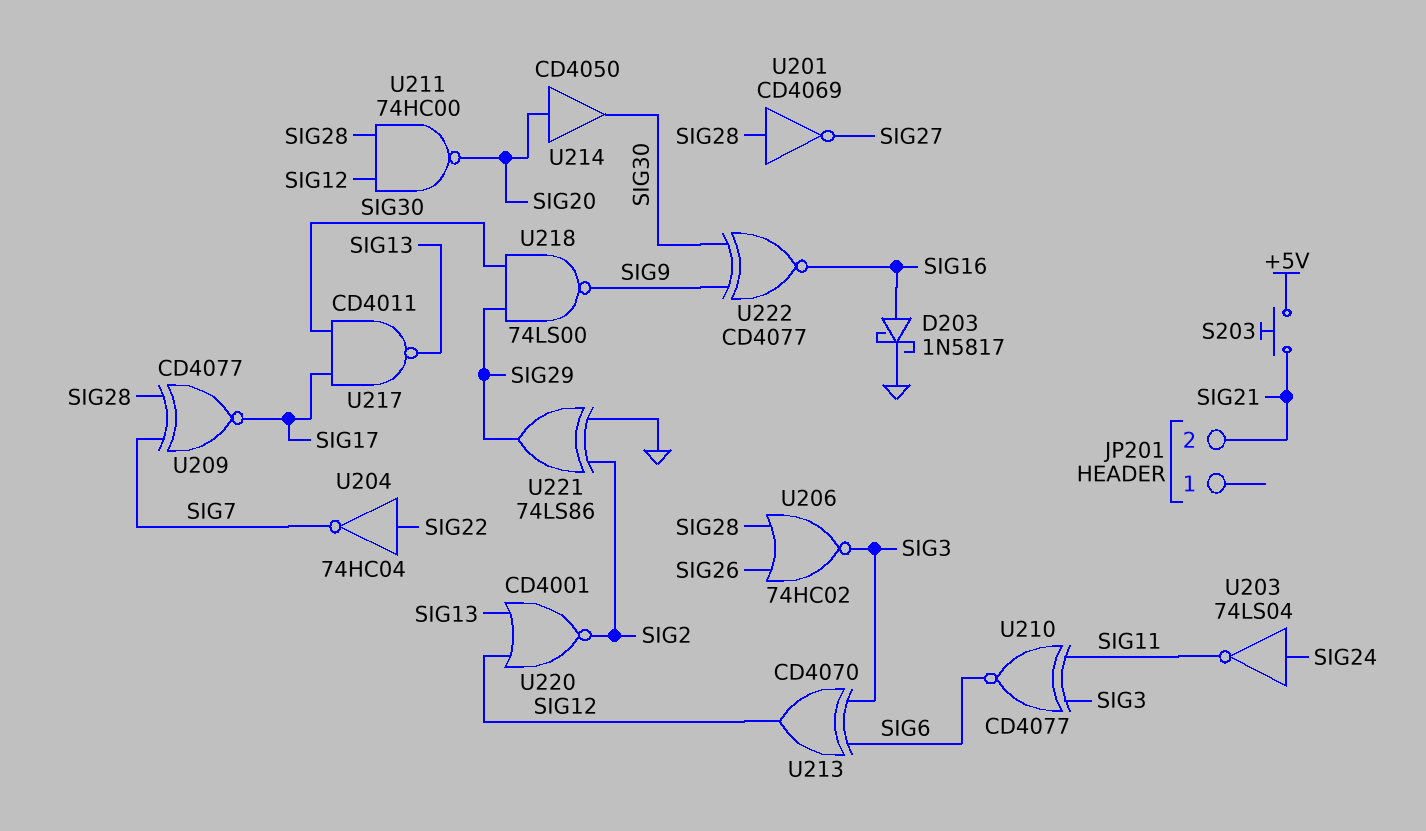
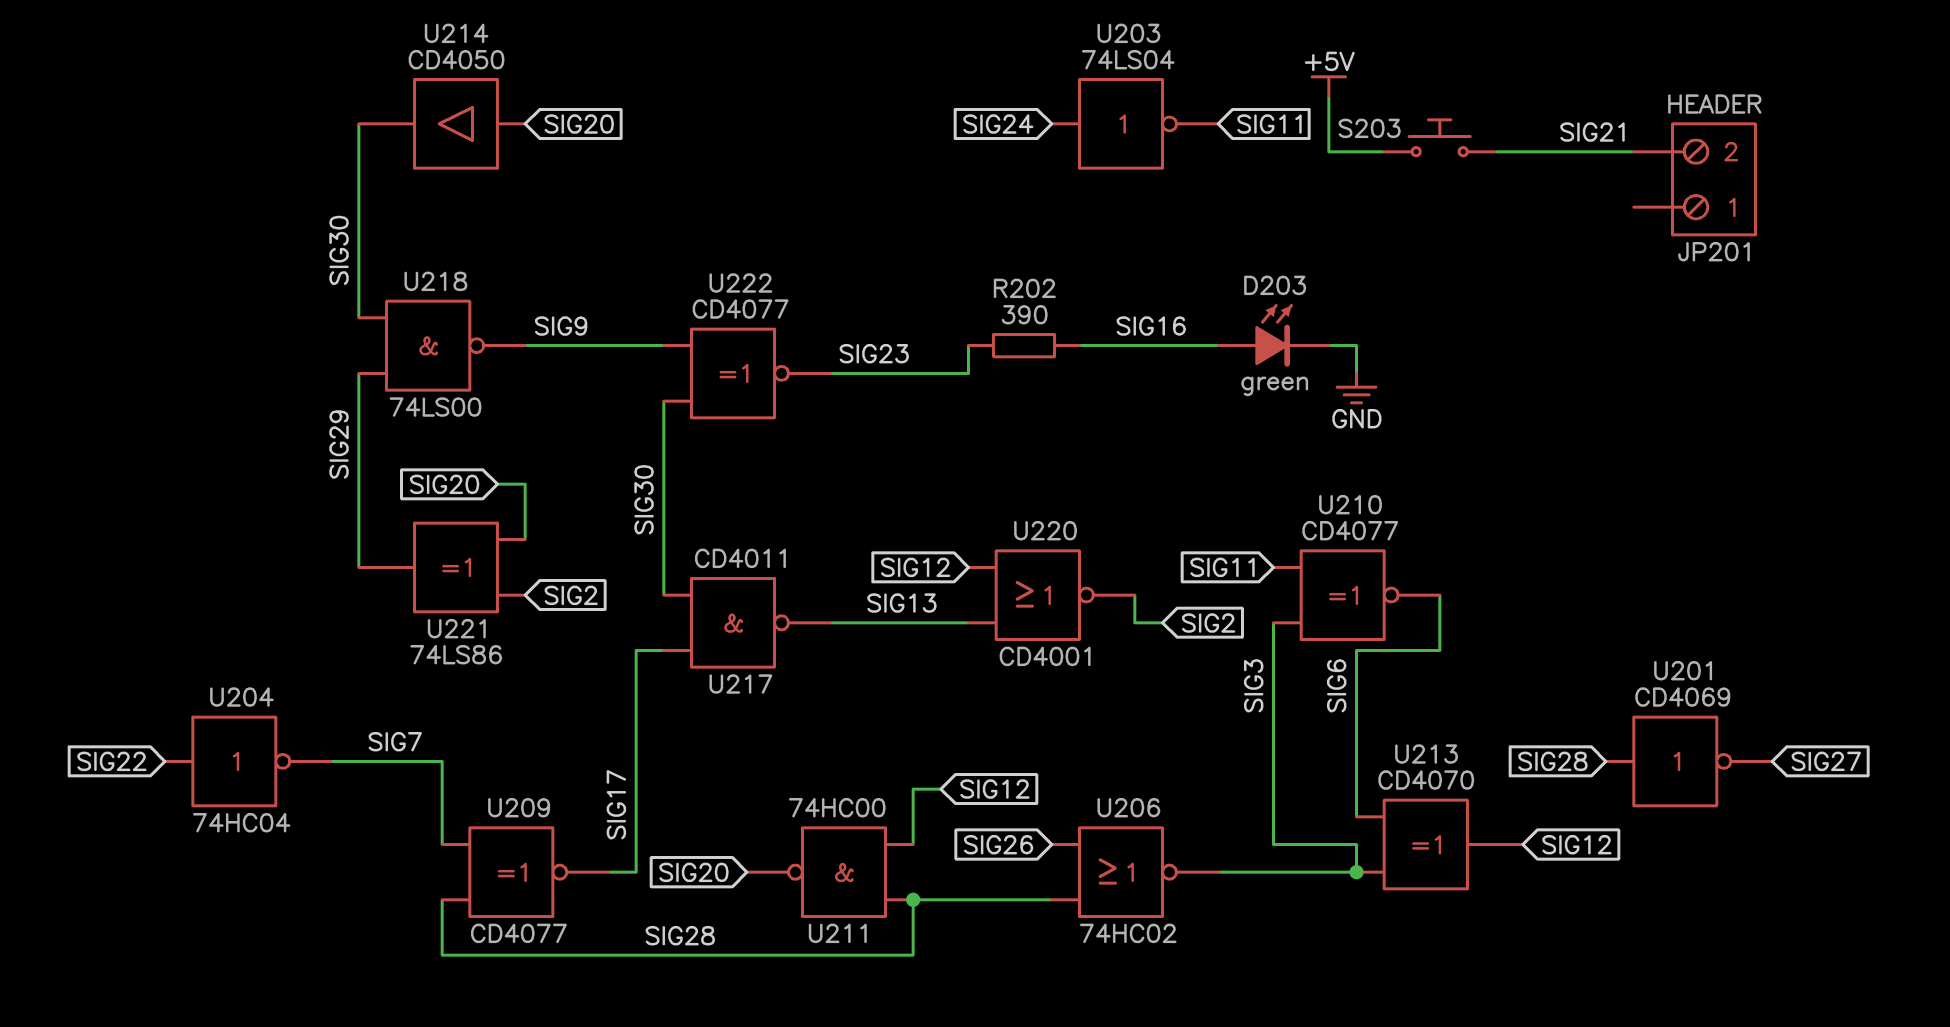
D203: schottky 1N5817 (A SIG16, K GND) -> LED green (A SIG16, K GND)
R202: none -> 390 (SIG16, SIG23)
U221: XOR 74LS86 (in GND, in SIG2, out SIG29) -> XOR 74LS86 (in SIG2, in SIG20, out SIG29)
U222: XNOR CD4077 (in SIG9, in SIG30, out SIG16) -> XNOR CD4077 (in SIG9, in SIG30, out SIG23)

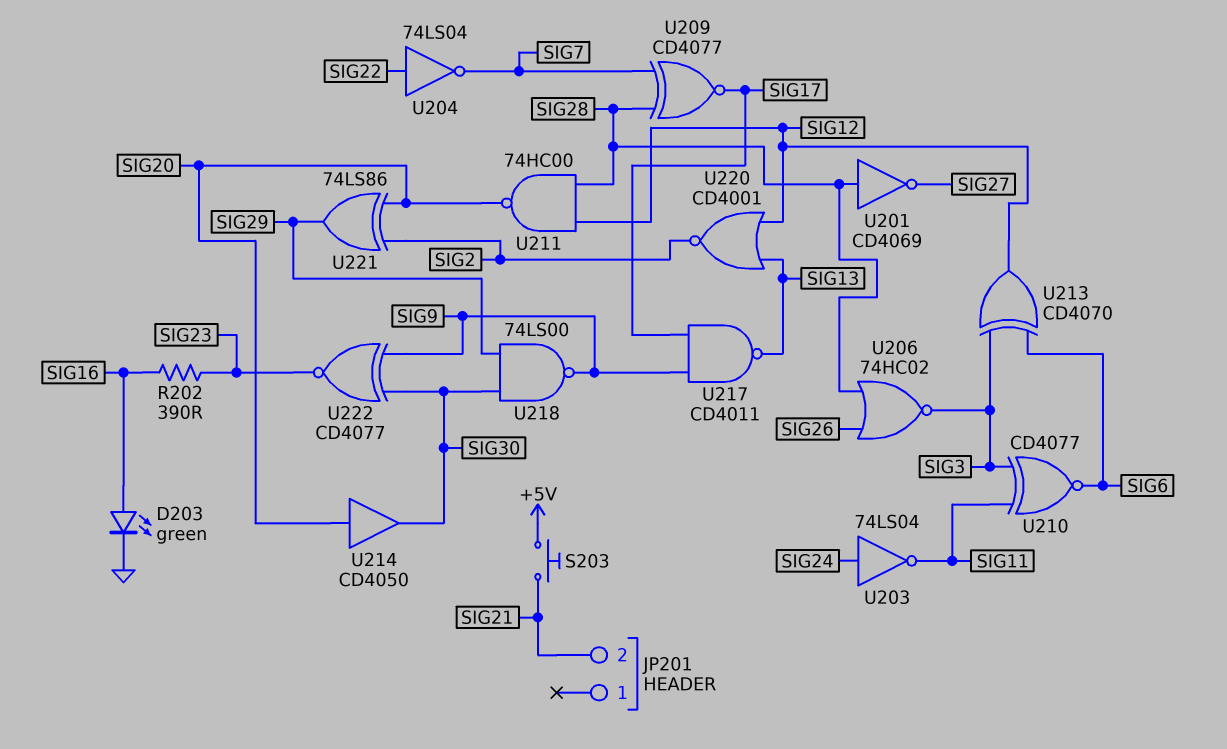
U204: NOT 74HC04 (in SIG22, out SIG7) -> NOT 74LS04 (in SIG22, out SIG7)
U217: NAND CD4011 (in SIG17, in SIG30, out SIG13) -> NAND CD4011 (in SIG9, in SIG17, out SIG13)

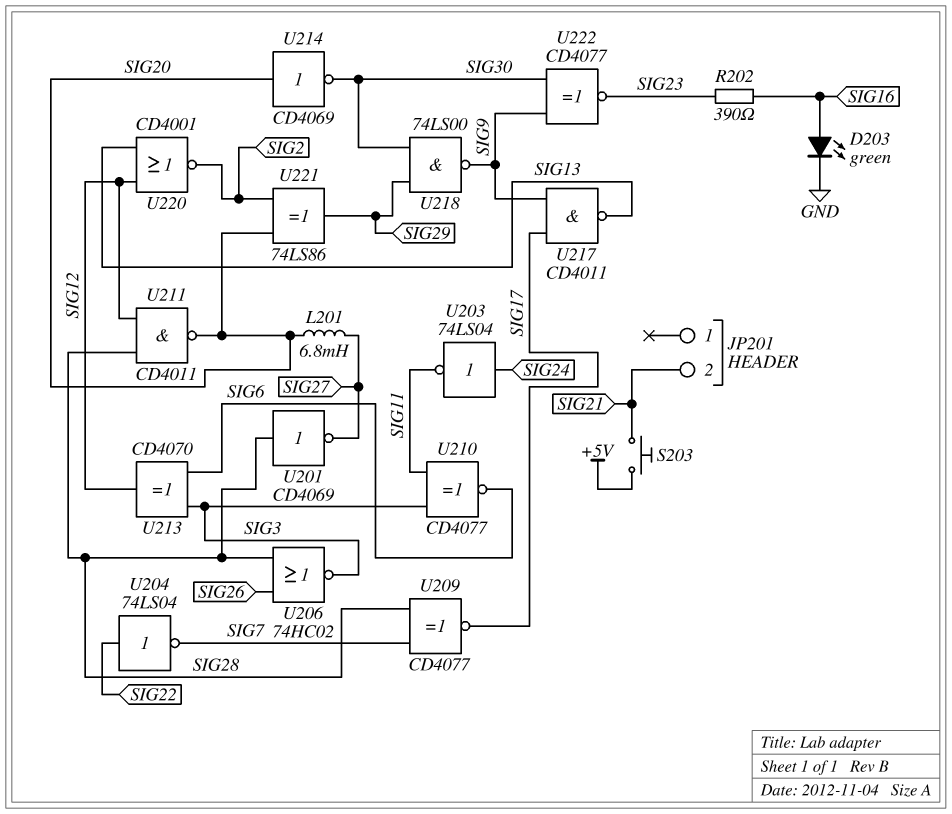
L201: none -> 6.8mH (SIG20, SIG27)
U211: NAND 74HC00 (in SIG12, in SIG28, out SIG20) -> NAND CD4011 (in SIG12, in SIG28, out SIG20)
U214: buffer CD4050 (in SIG20, out SIG30) -> NOT CD4069 (in SIG20, out SIG30)

